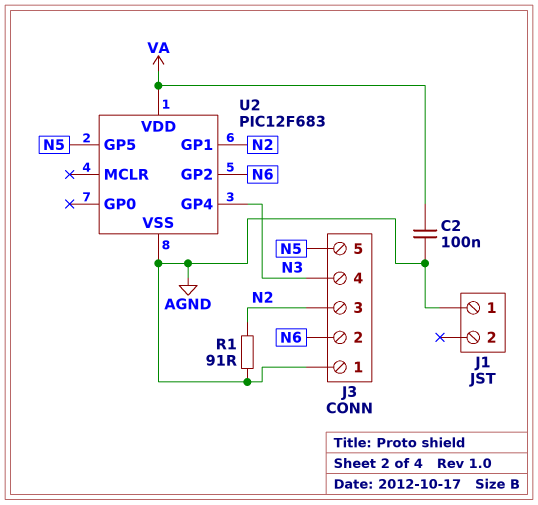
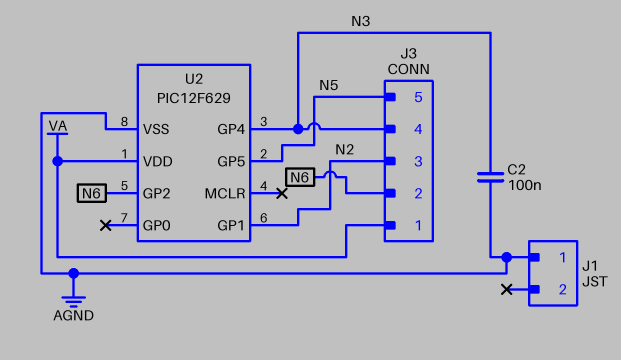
C2: 100nF (AGND, VA) -> 100nF (AGND, N3)
J3 pin 1: AGND -> VA
R1: 91 (AGND, N2) -> none
U2: PIC12F683 -> PIC12F629

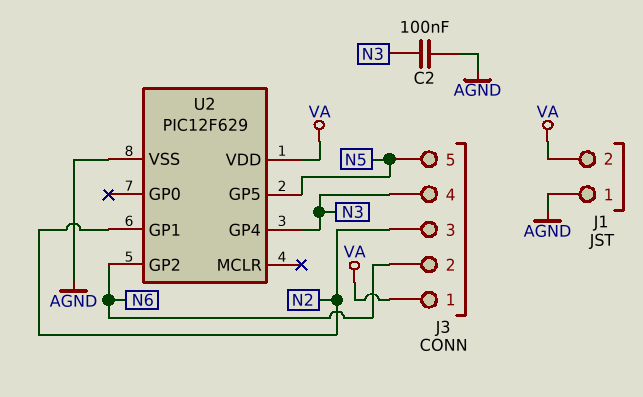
J1 pin 2: none -> VA

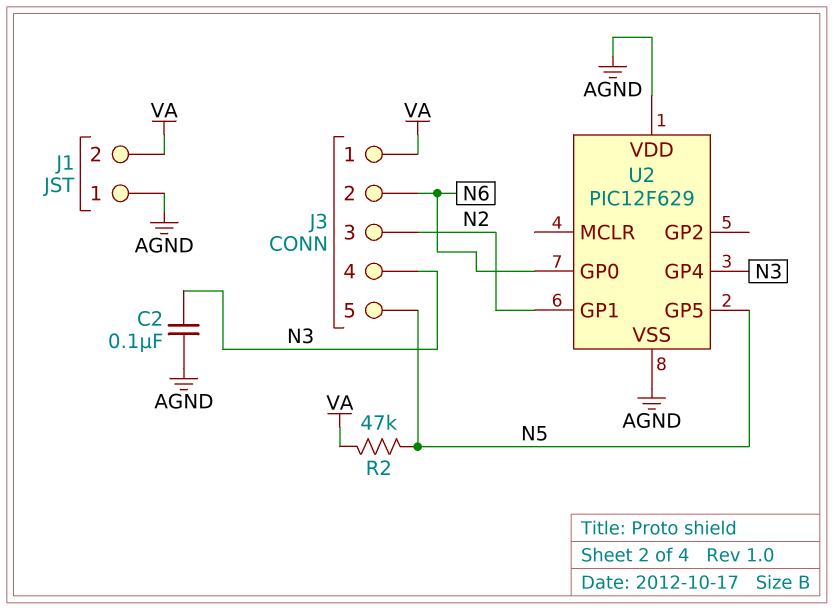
R2: none -> 47k (N5, VA)
U2 pin GP0: none -> N6
U2 pin GP2: N6 -> none
U2 pin VDD: VA -> AGND

